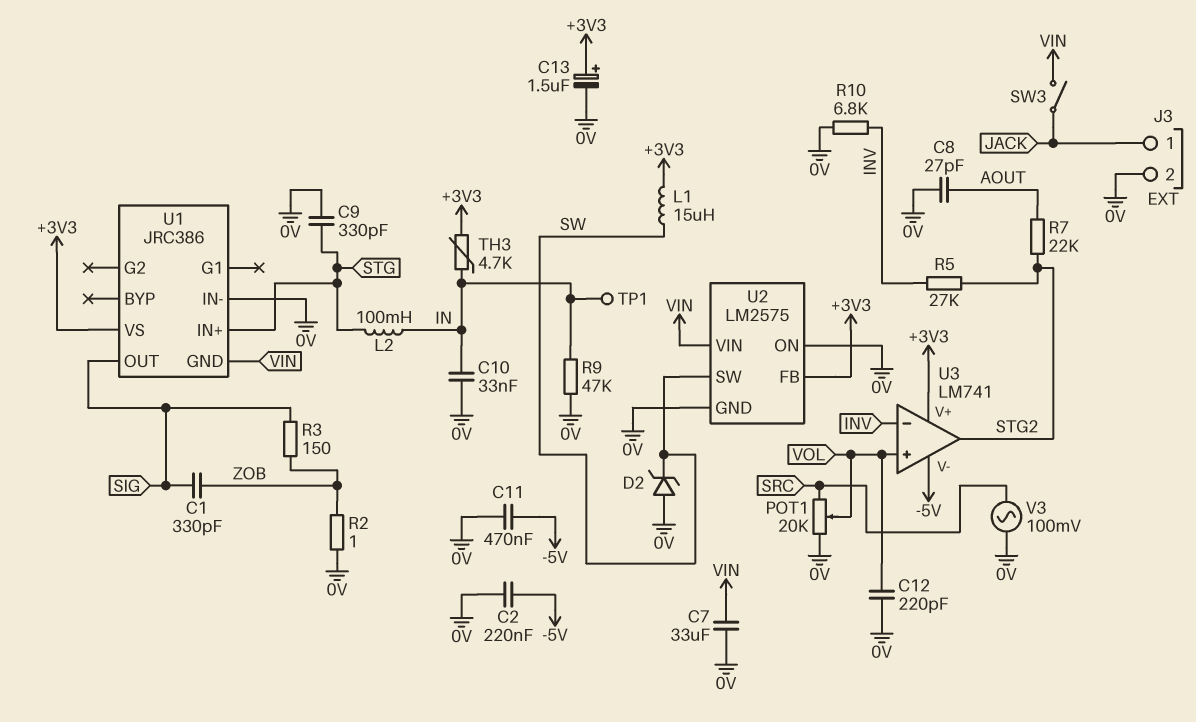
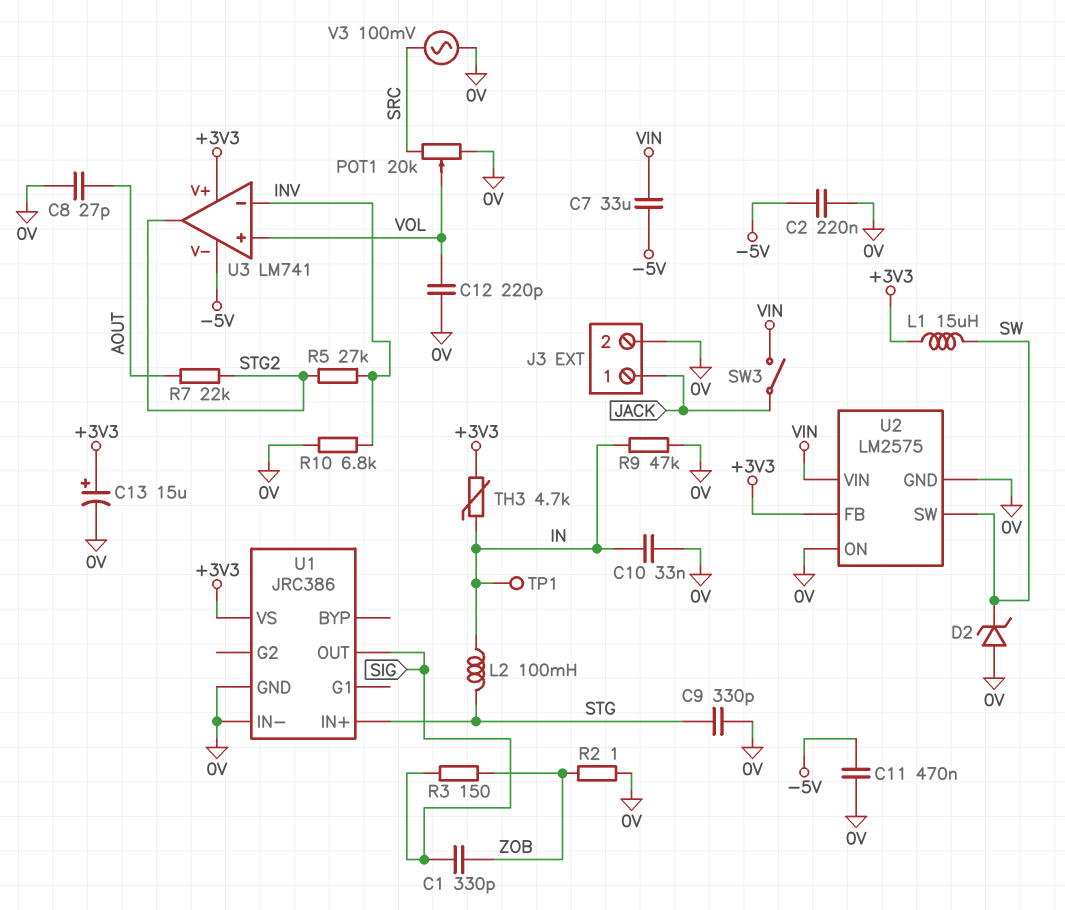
C7: 33uF (0V, VIN) -> 33uF (-5V, VIN)
C13: 1.5uF (plus +3V3, minus 0V) -> 15uF (plus +3V3, minus 0V)
U1 pin GND: VIN -> 0V

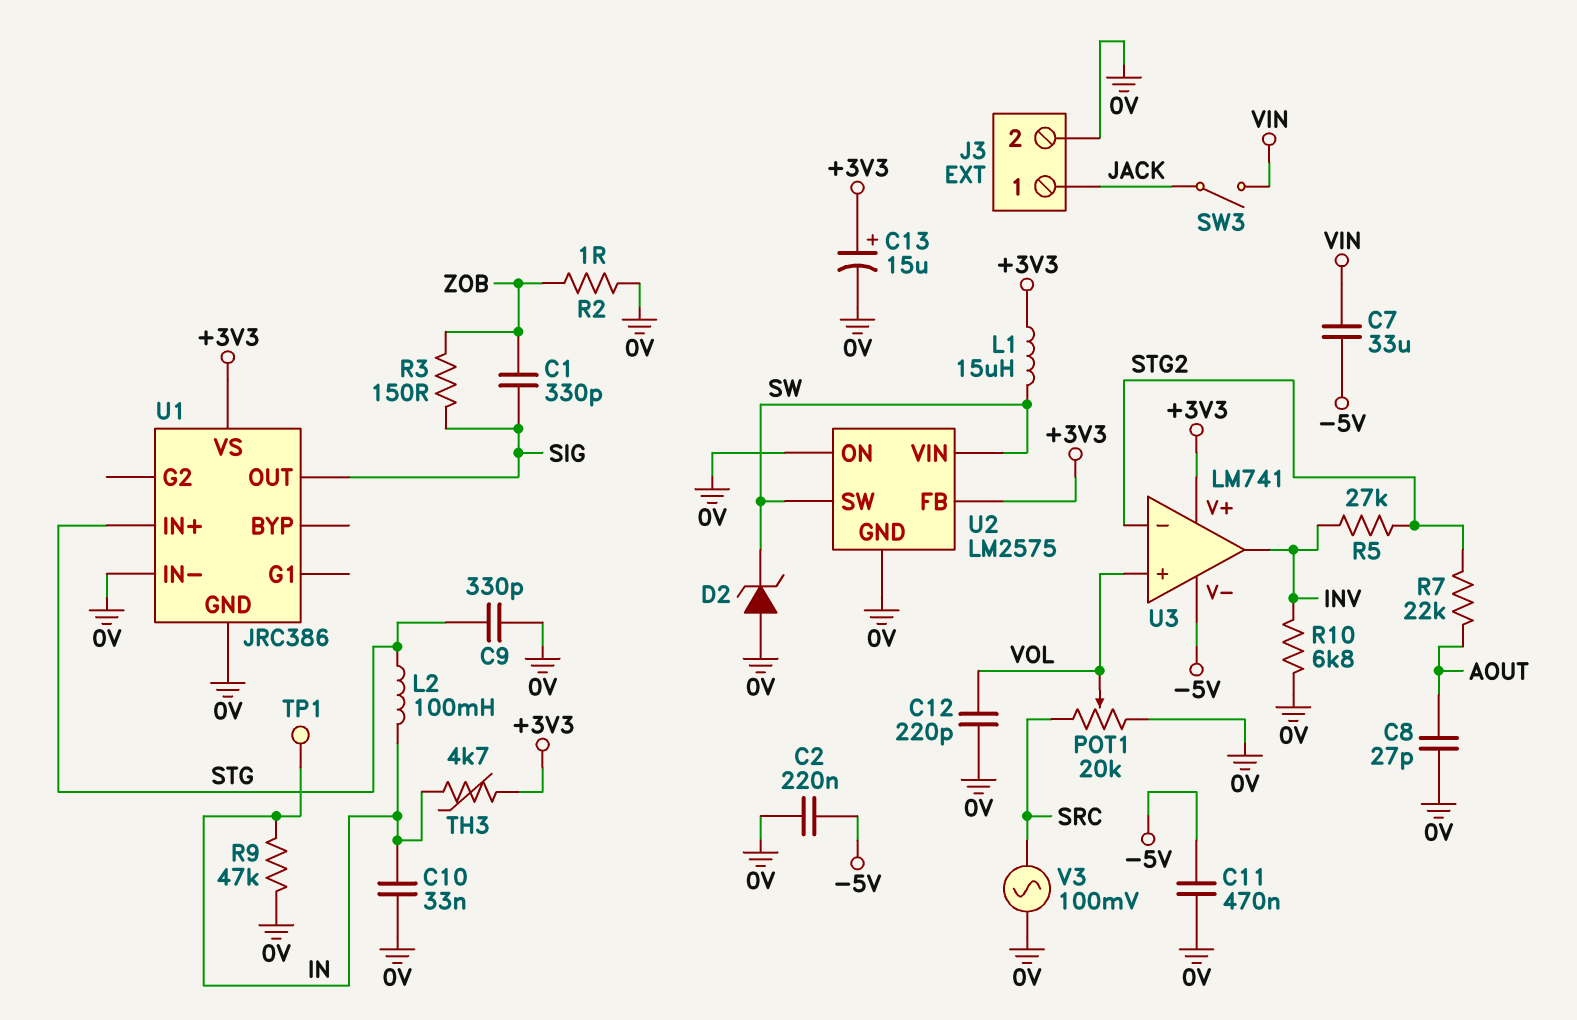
U2 pin VIN: VIN -> SW
U3 pin in-: INV -> STG2
U3 pin out: STG2 -> INV

